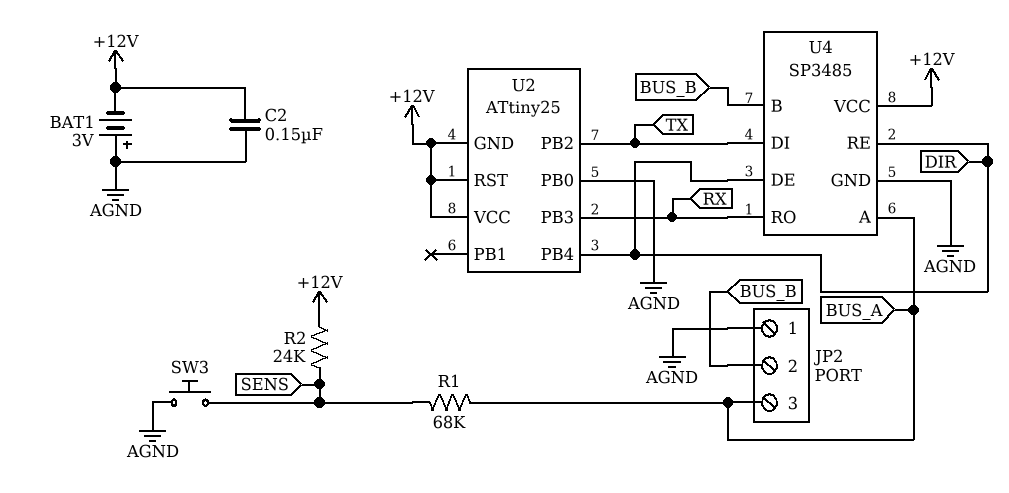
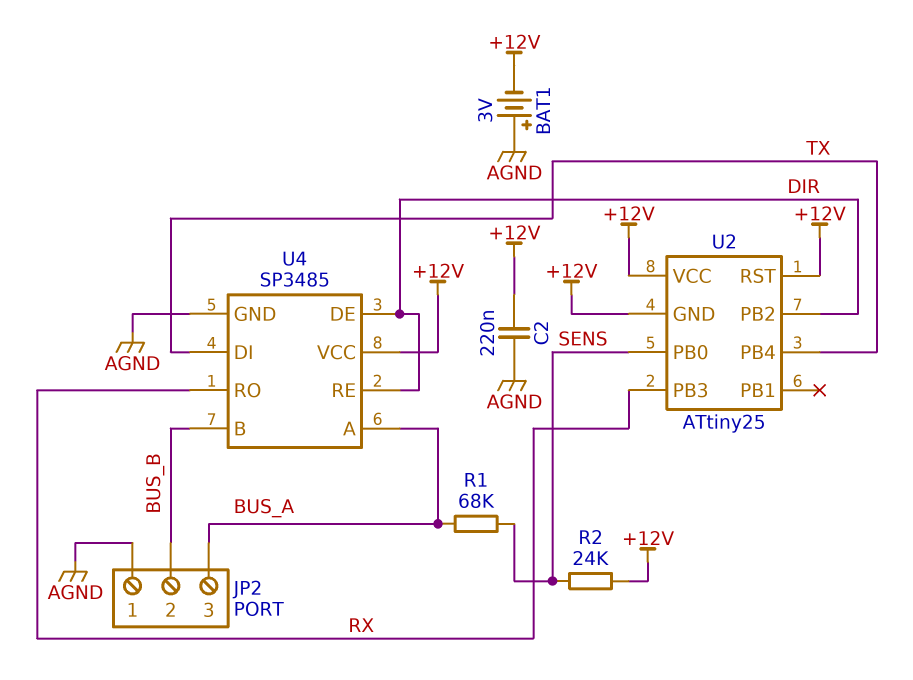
C2: 150nF (+12V, AGND) -> 220nF (+12V, AGND)
SW3: button (AGND, SENS) -> none
U2 pin PB0: AGND -> SENS
U2 pin PB2: TX -> DIR
U2 pin PB4: DIR -> TX

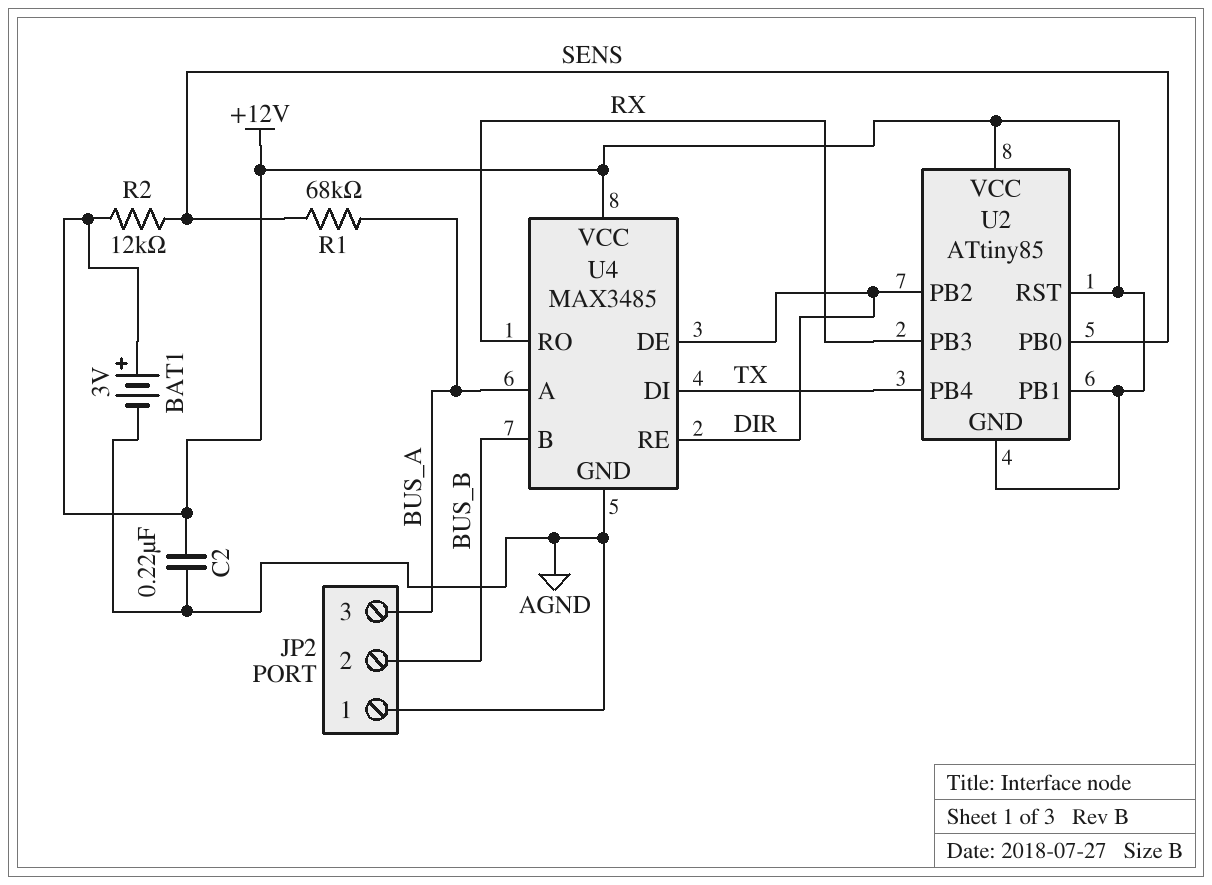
BAT1: 3V (plus AGND, minus +12V) -> 3V (plus +12V, minus AGND)
R2: 24k (+12V, SENS) -> 12k (+12V, SENS)
U2: ATtiny25 -> ATtiny85
U2 pin PB1: none -> +12V
U4: SP3485 -> MAX3485

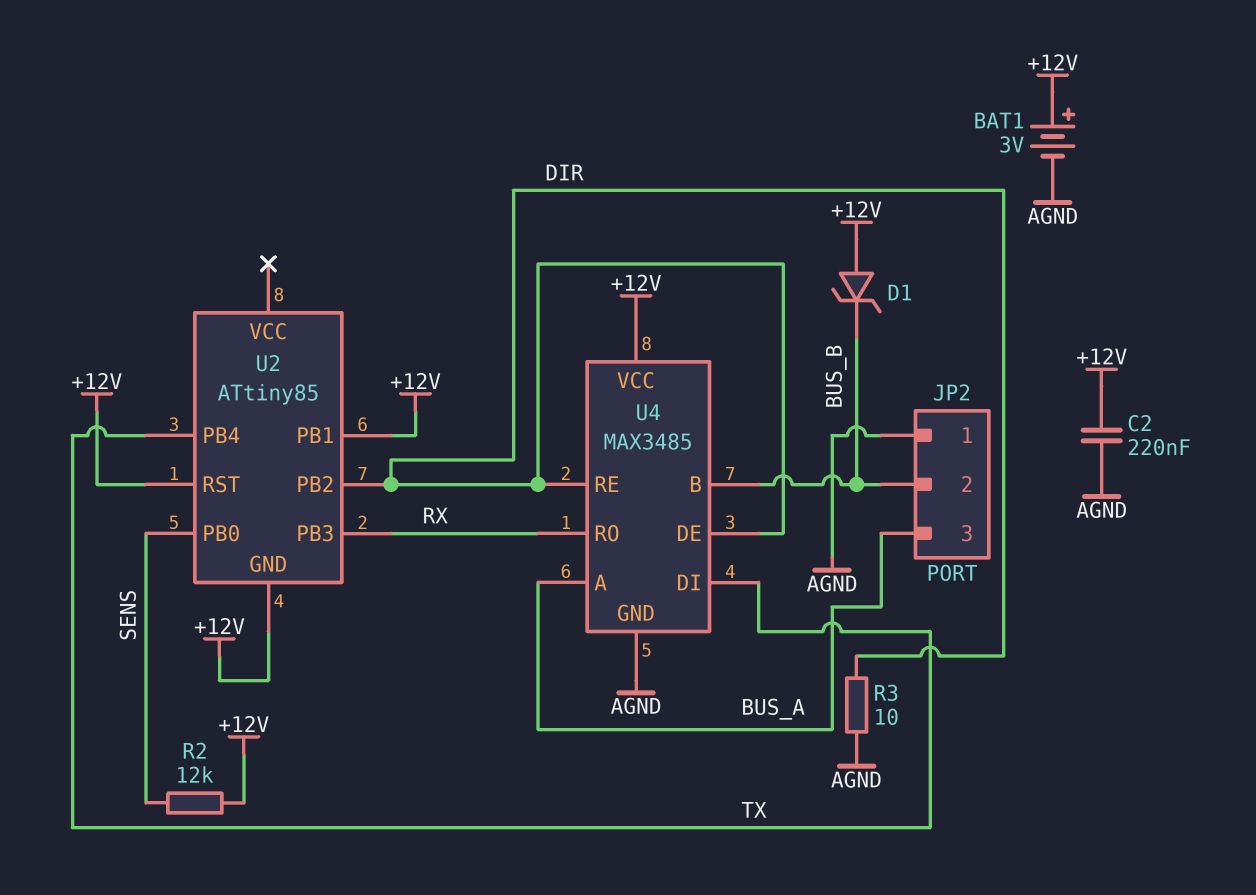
D1: none -> zener (A +12V, K BUS_B)
R1: 68k (BUS_A, SENS) -> none
R3: none -> 10 (AGND, DIR)
U2 pin VCC: +12V -> none

